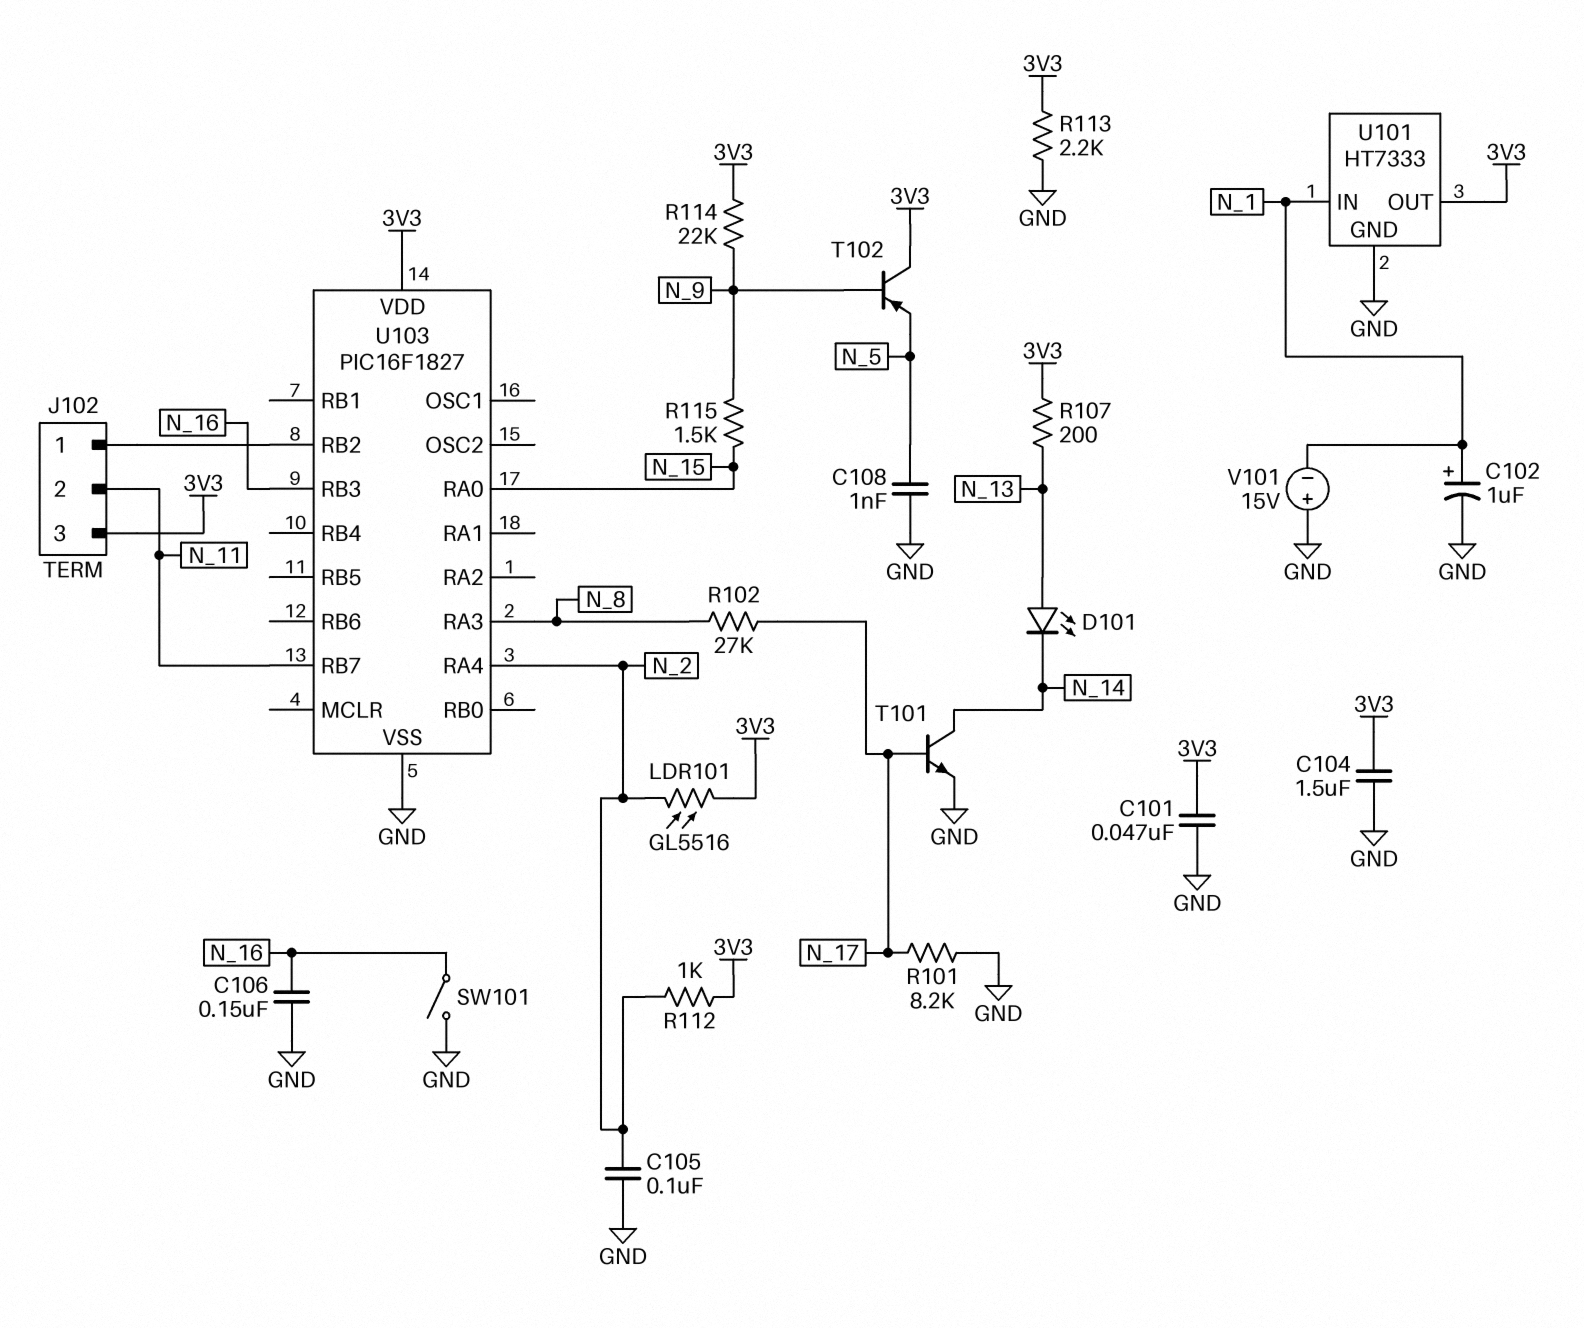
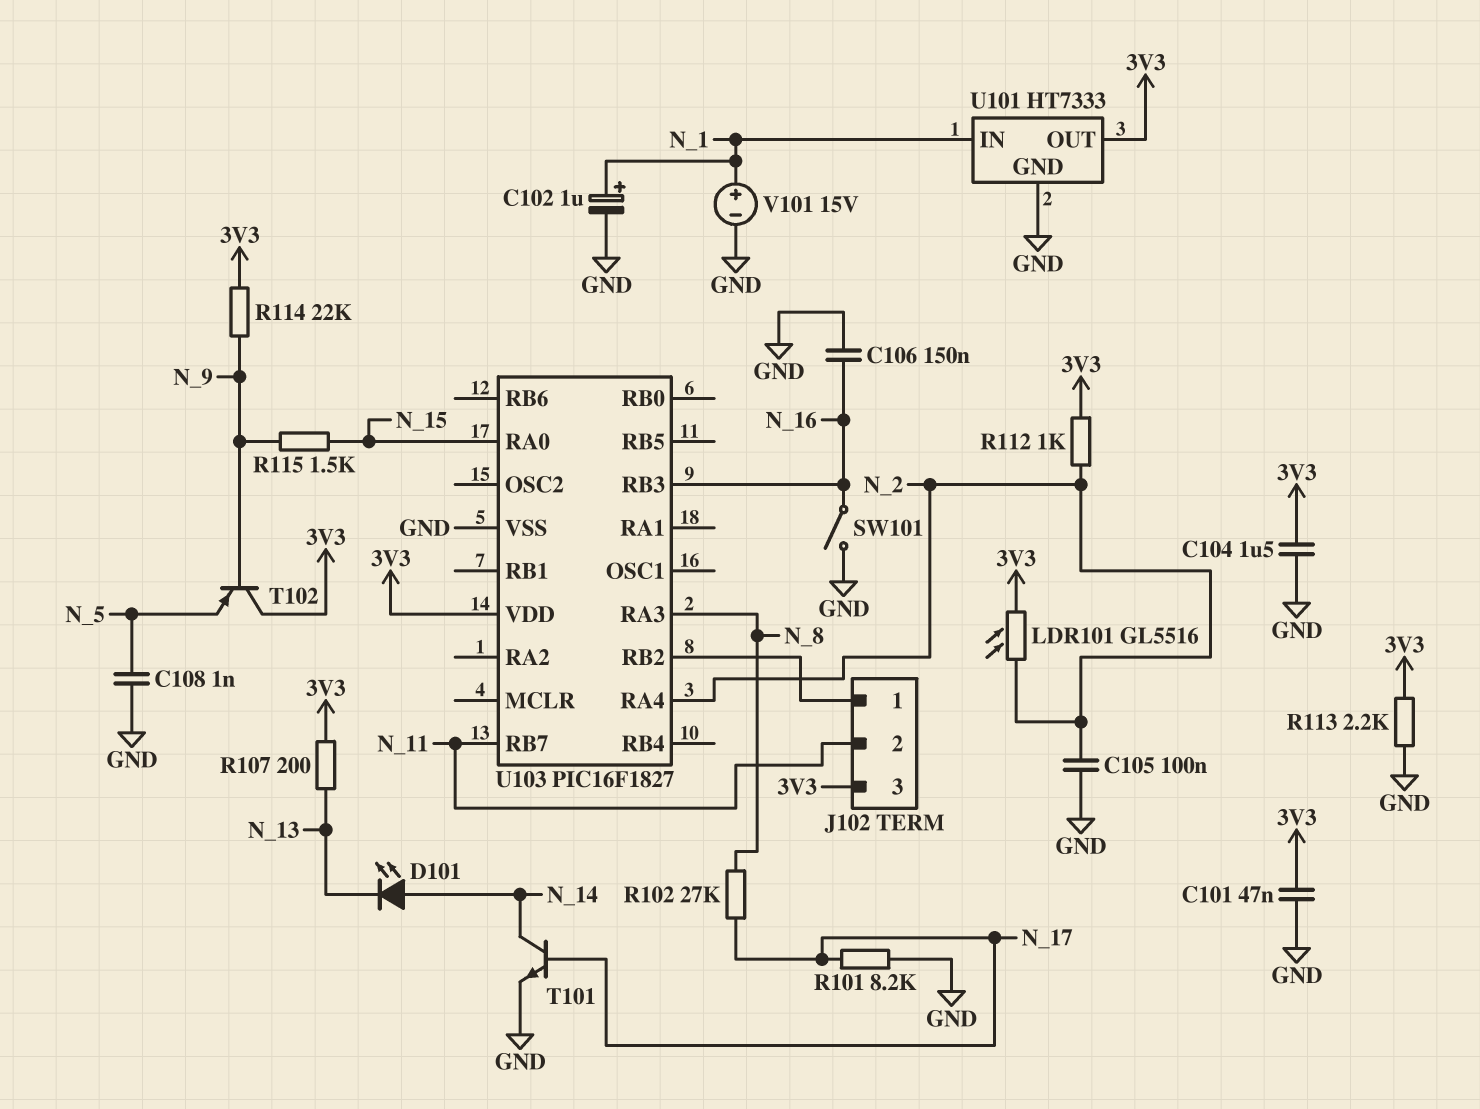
D101: LED (A N_13, K N_14) -> LED (A N_14, K N_13)
V101: 15V (plus GND, minus N_1) -> 15V (plus N_1, minus GND)

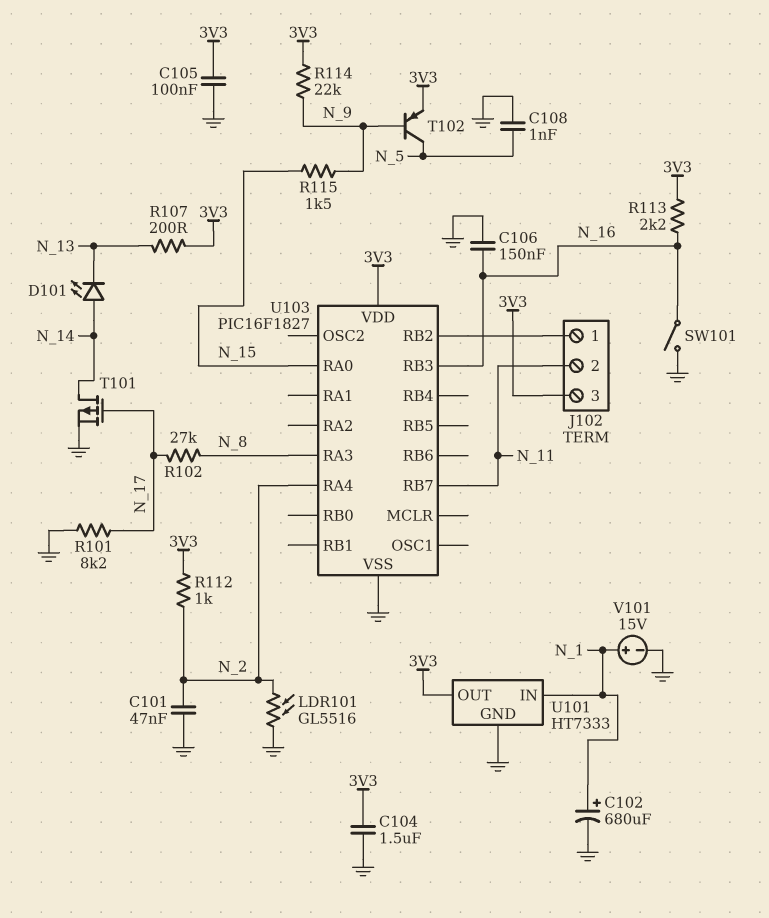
C101: 47nF (3V3, GND) -> 47nF (GND, N_2)
C102: 1uF (plus N_1, minus GND) -> 680uF (plus N_1, minus GND)
C105: 100nF (GND, N_2) -> 100nF (3V3, GND)
LDR101: GL5516 (3V3, N_2) -> GL5516 (GND, N_2)
R113: 2.2k (3V3, GND) -> 2.2k (3V3, N_16)
T101: NPN (B N_17, C N_14, E GND) -> PMOS (G N_17, D N_14, S GND)
T102: PNP (B N_9, C 3V3, E N_5) -> PNP (B N_9, C N_5, E 3V3)

